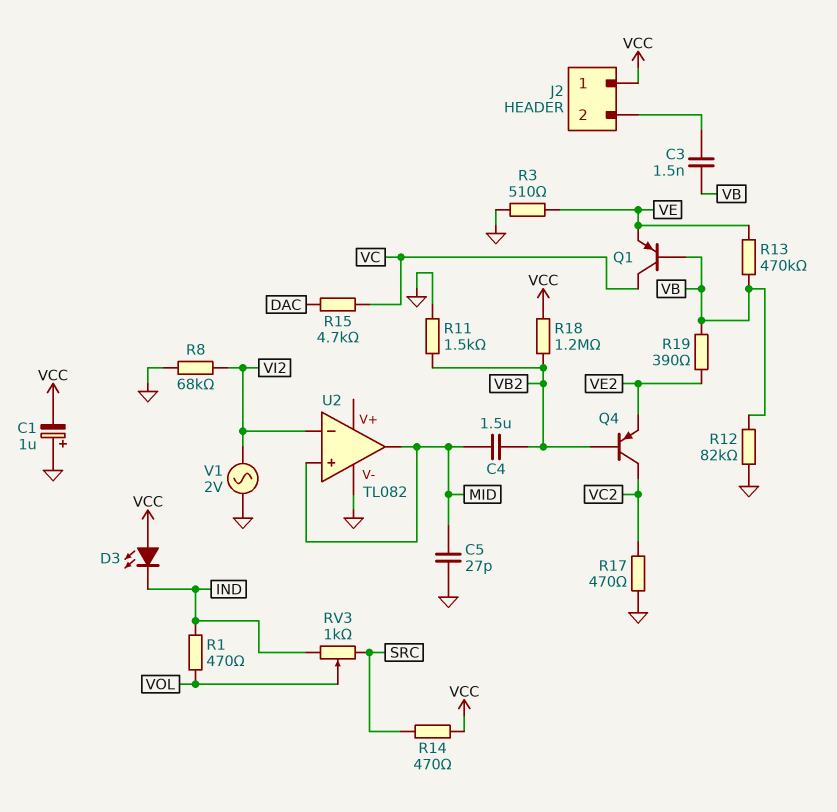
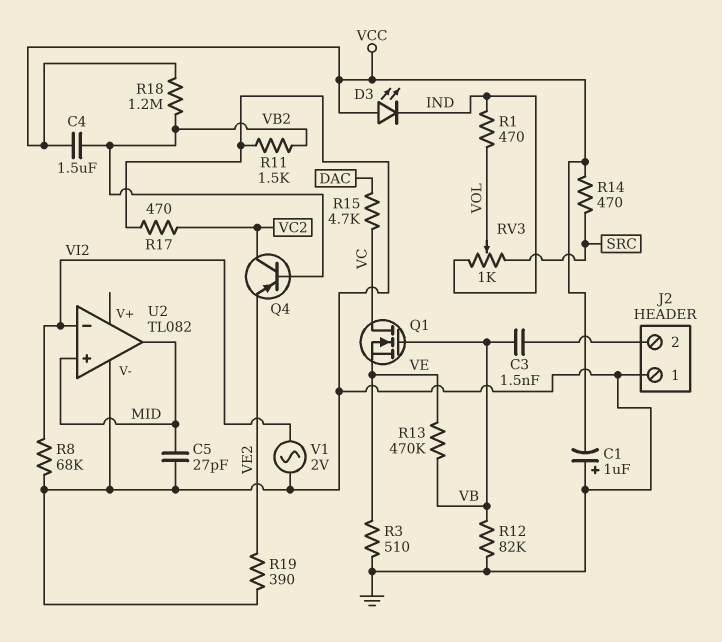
C4: 1.5uF (MID, VB2) -> 1.5uF (VB2, VCC)
J2 pin 1: VCC -> GND
Q1: PNP (B VB, C VC, E VE) -> NMOS (G VB, D VC, S VE)
R19: 390 (VB, VE2) -> 390 (GND, VE2)

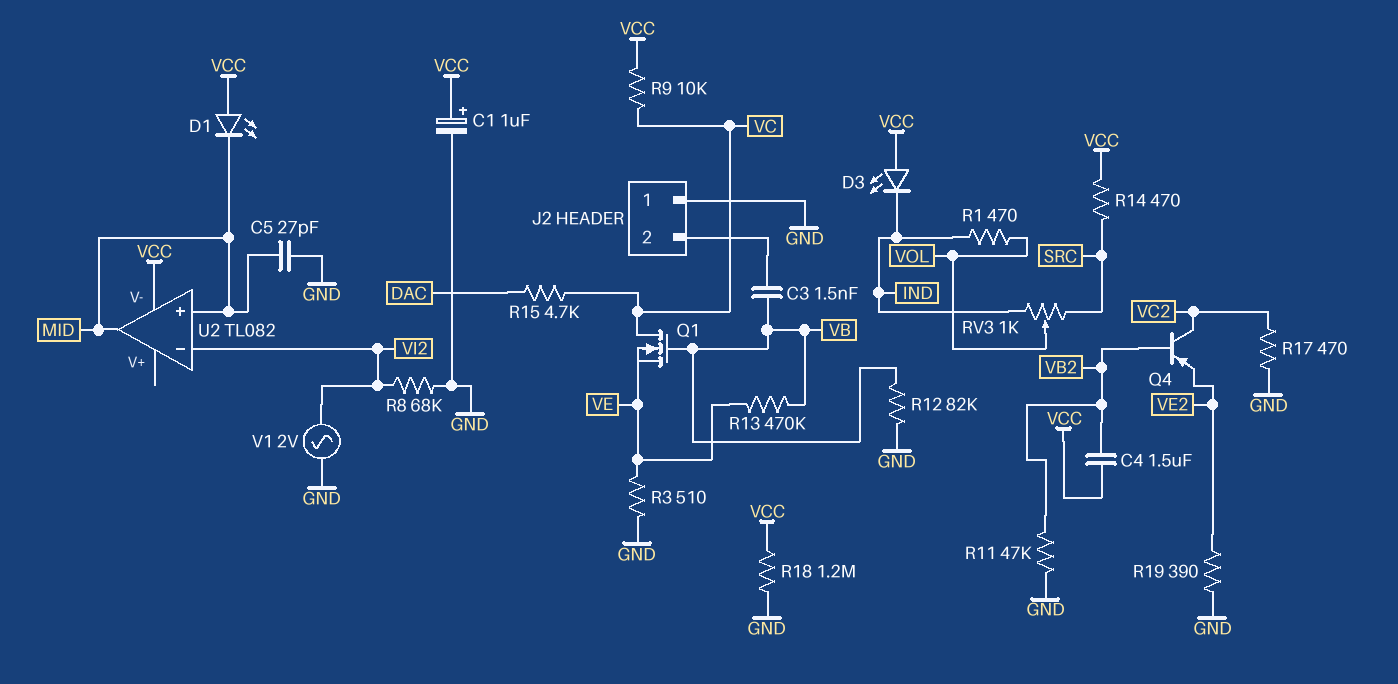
C1: 1uF (plus GND, minus VCC) -> 1uF (plus VCC, minus GND)
D1: none -> LED (A VCC, K MID)
R9: none -> 10k (VC, VCC)
R11: 1.5k (GND, VB2) -> 47k (GND, VB2)
R18: 1.2M (VB2, VCC) -> 1.2M (GND, VCC)
U2 pin V-: GND -> VCC

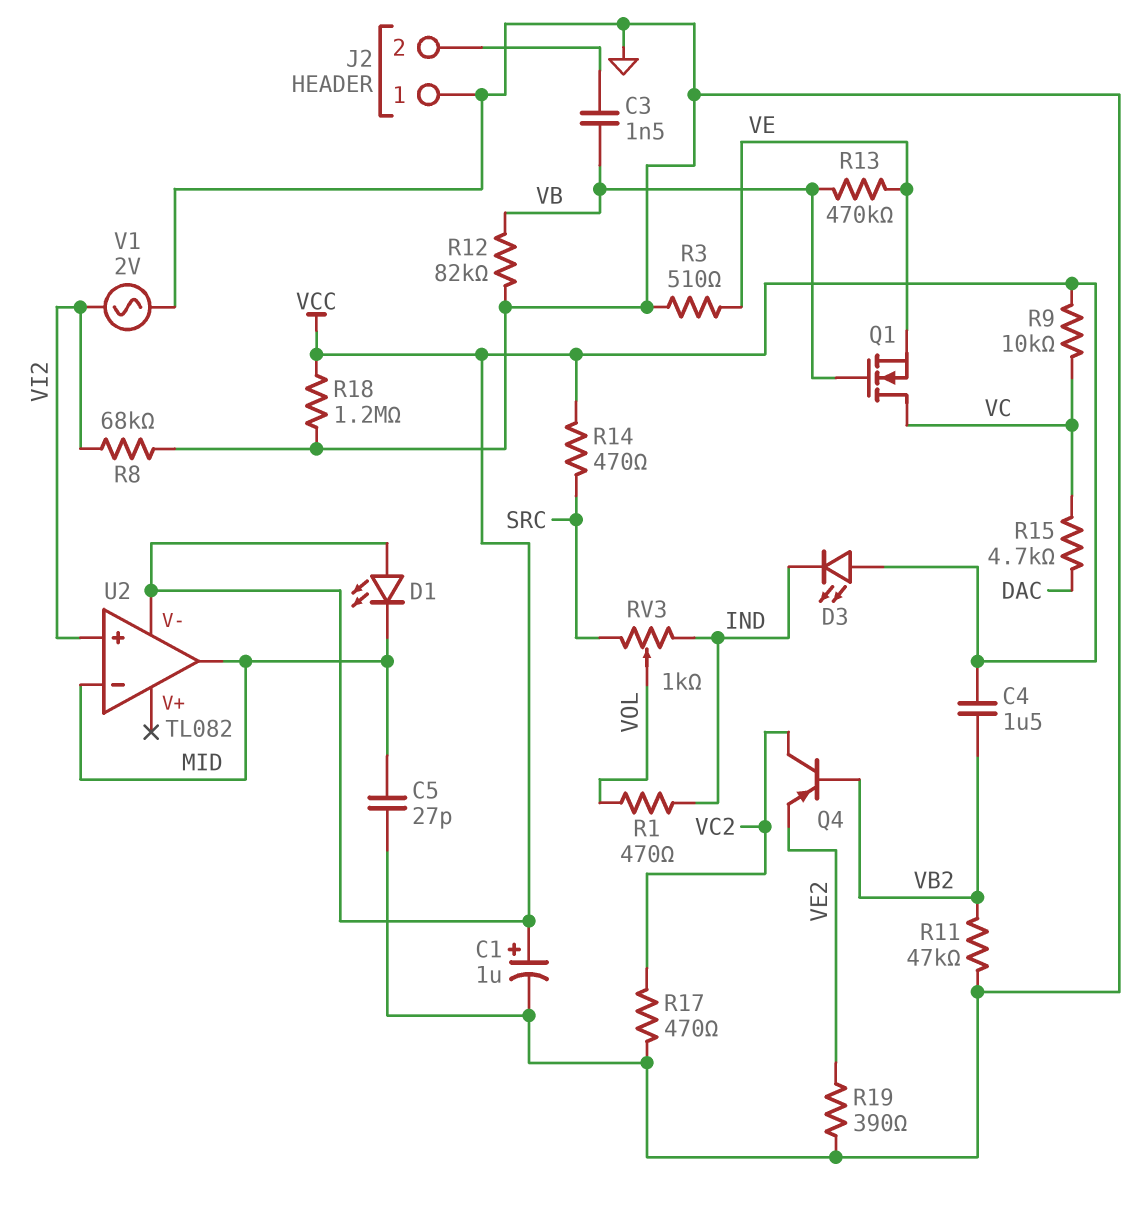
U2 pin in+: MID -> VI2
U2 pin in-: VI2 -> MID

